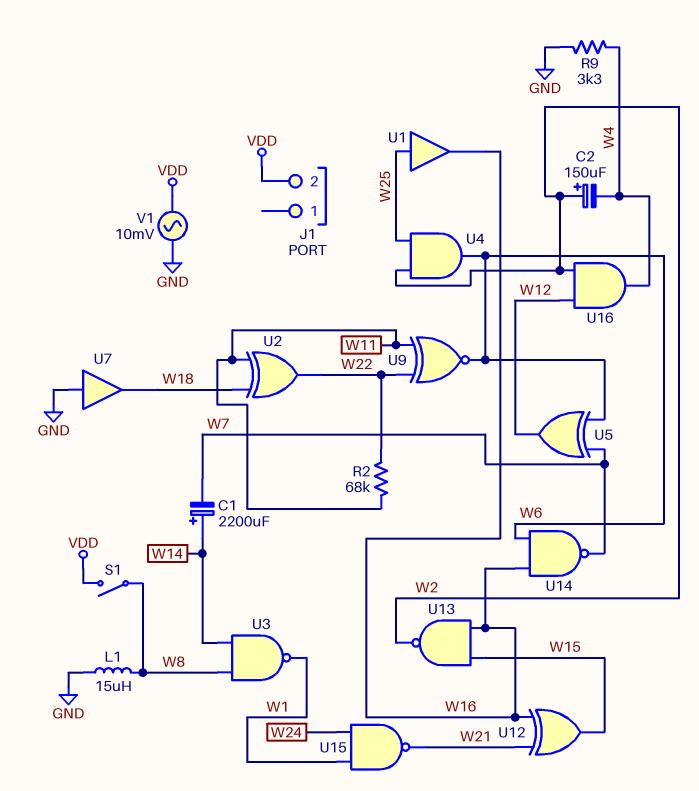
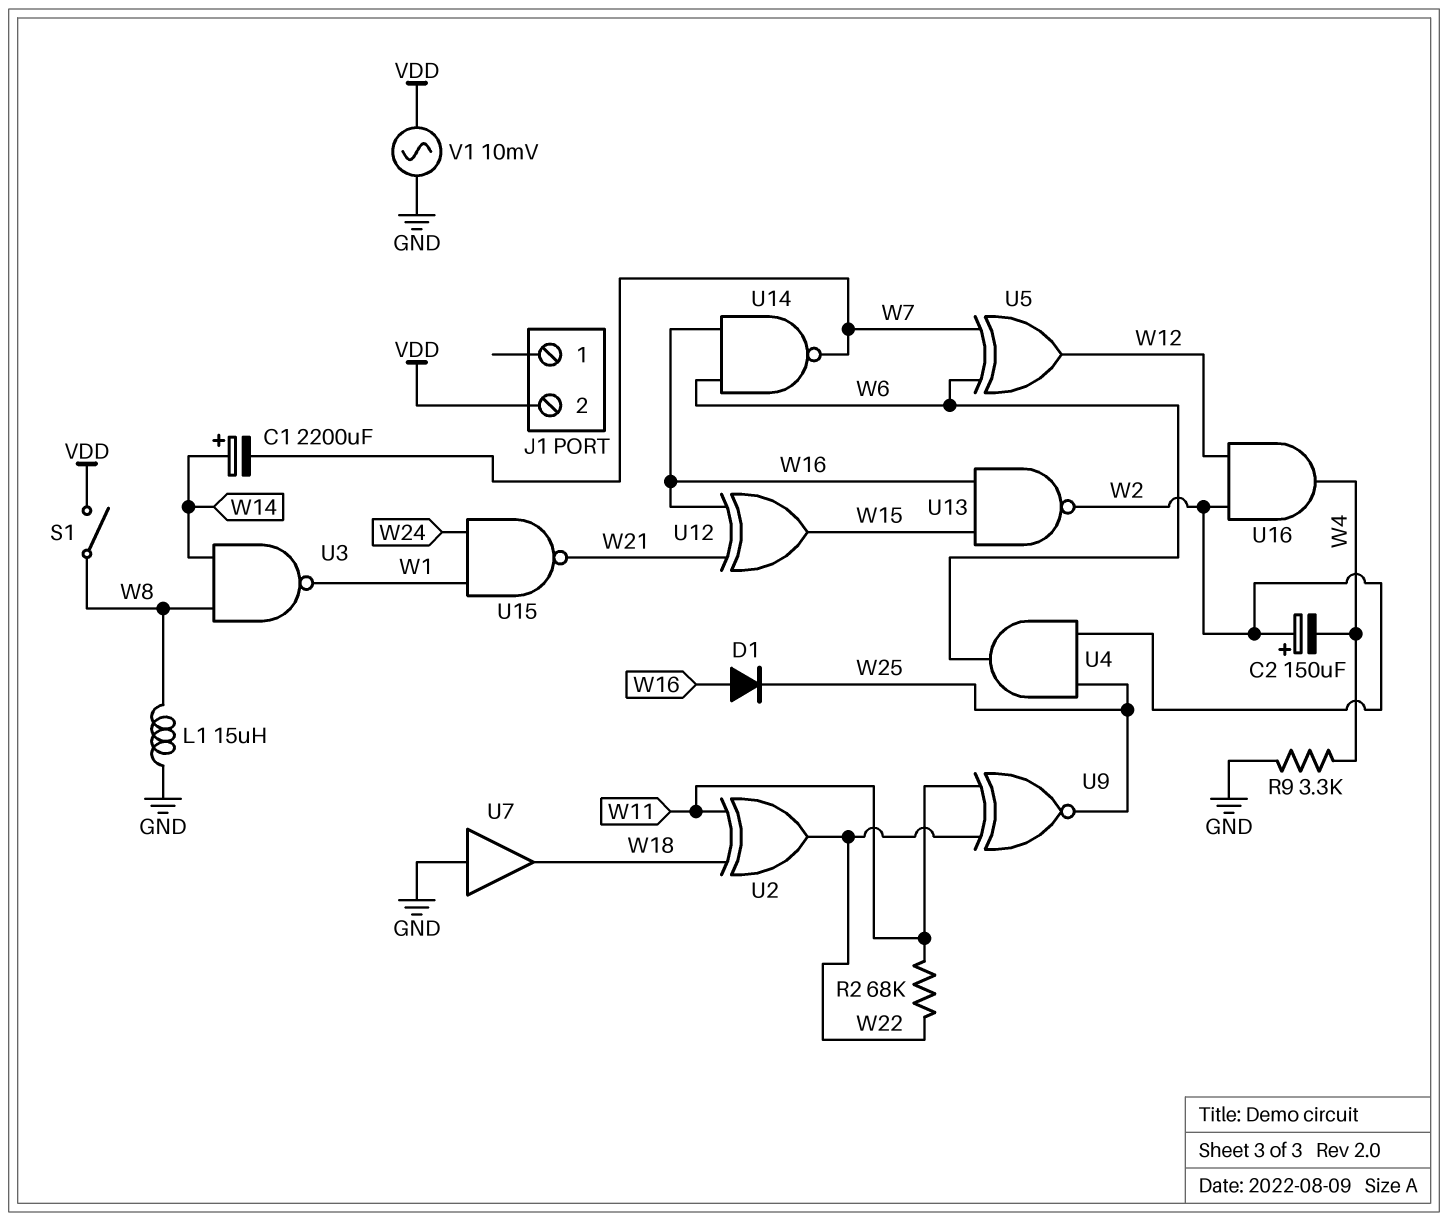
D1: none -> diode (A W16, K W25)
U1: buffer (in W25, out W16) -> none
U9: XNOR (in W11, in W22, out W6) -> XNOR (in W11, in W22, out W25)

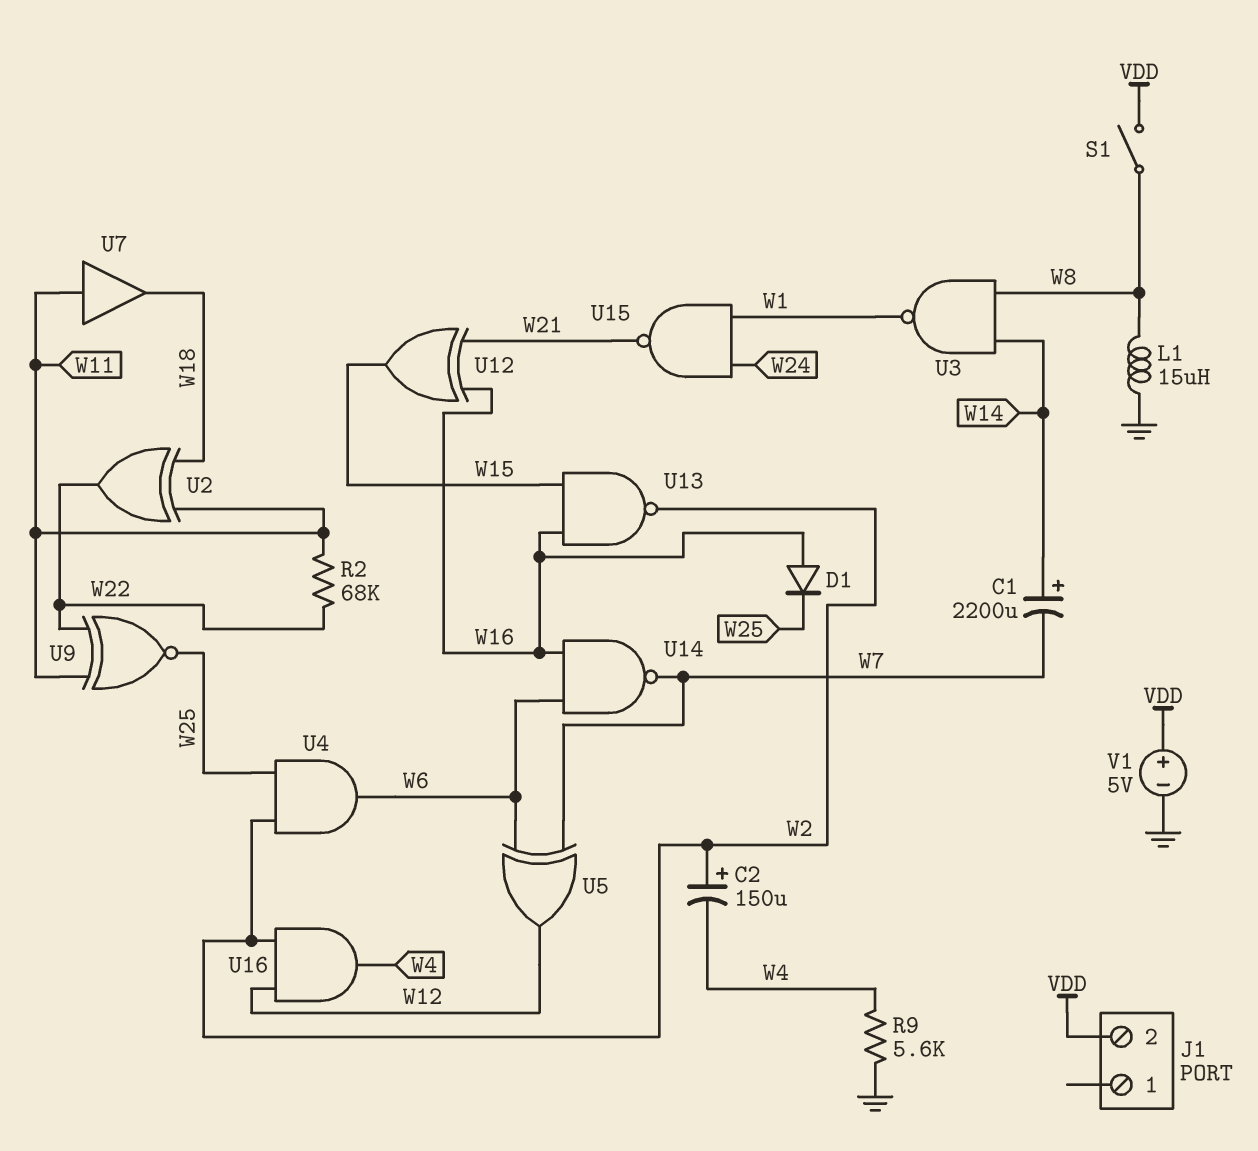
R9: 3.3k (GND, W4) -> 5.6k (GND, W4)
U7: buffer (in GND, out W18) -> buffer (in W11, out W18)
V1: AC 10mV (GND, VDD) -> 5V (plus VDD, minus GND)

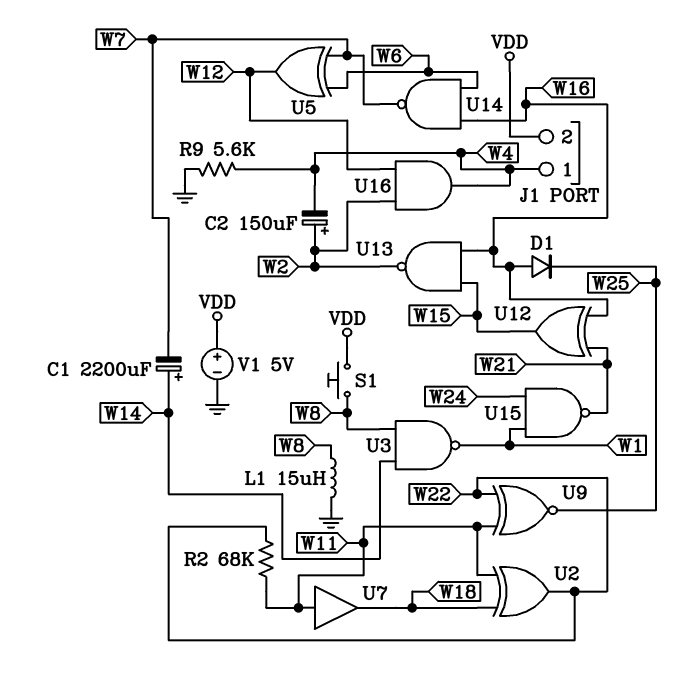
J1 pin 1: none -> W4
S1: switch (VDD, W8) -> button (VDD, W8)
U4: AND (in W2, in W25, out W6) -> none

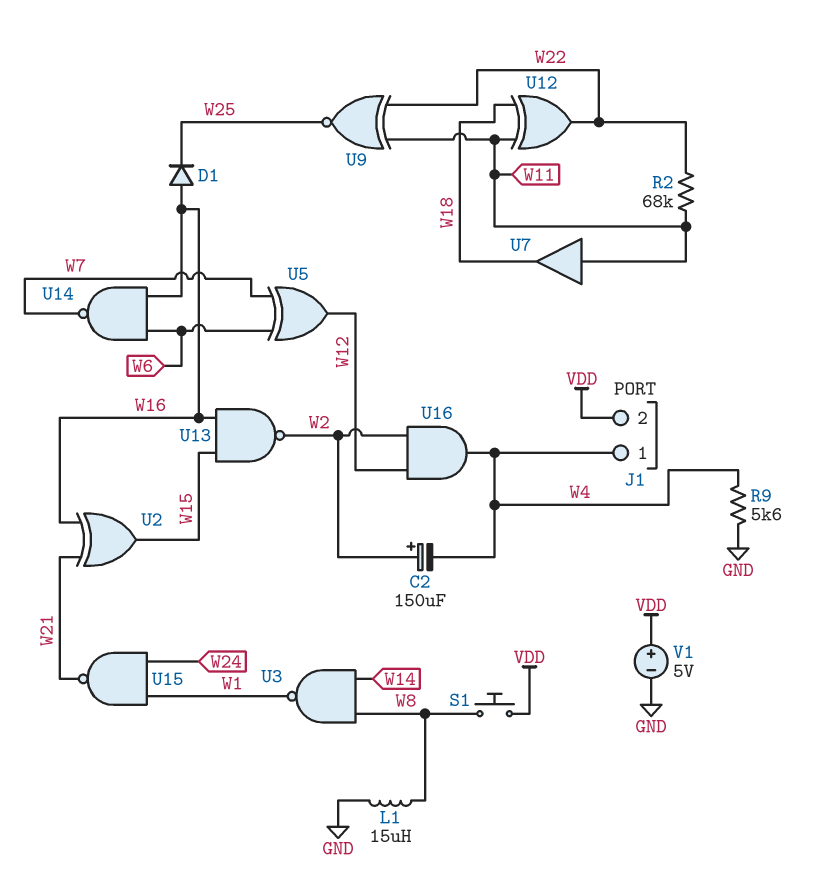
C1: 2200uF (plus W14, minus W7) -> none
U2: XOR (in W11, in W18, out W22) -> XOR (in W16, in W21, out W15)
U12: XOR (in W16, in W21, out W15) -> XOR (in W11, in W18, out W22)

